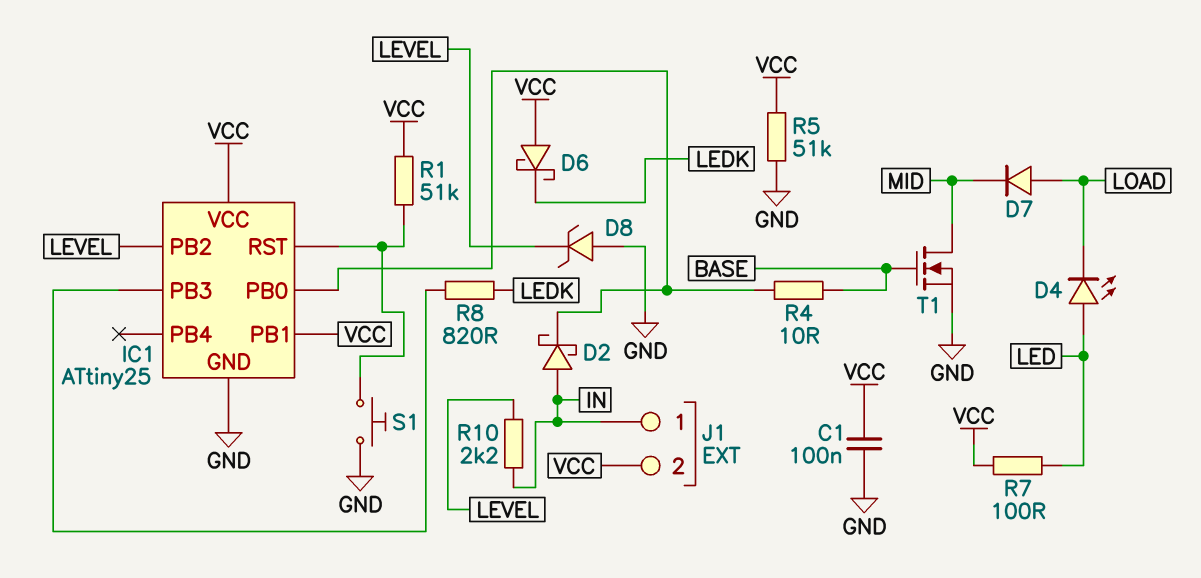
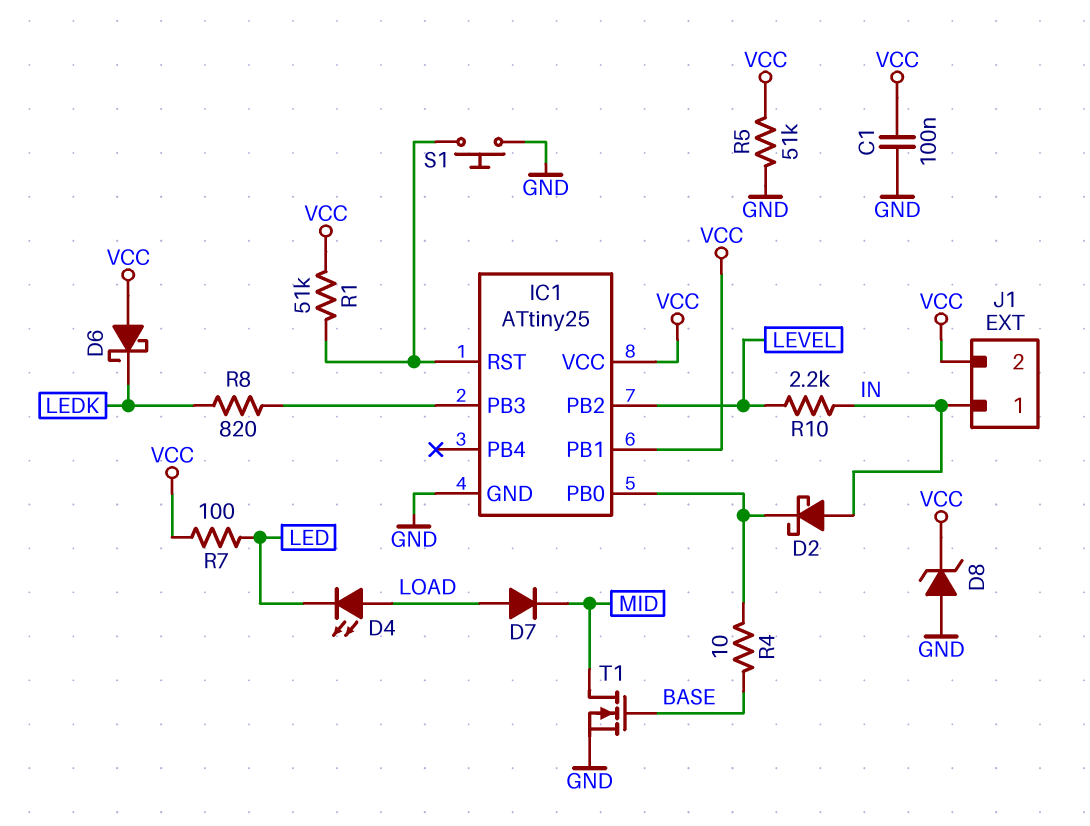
D4: LED (A LED, K LOAD) -> LED (A LOAD, K LED)
D8: zener (A GND, K LEVEL) -> zener (A GND, K VCC)

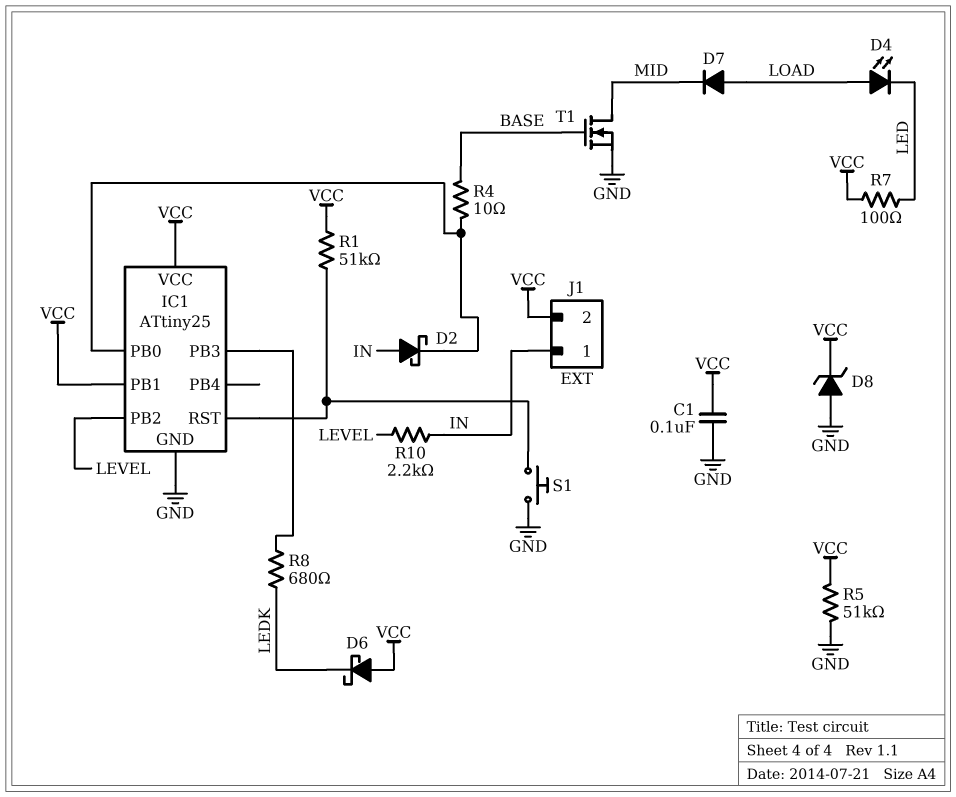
R8: 820 (IC1/PB3, LEDK) -> 680 (IC1/PB3, LEDK)

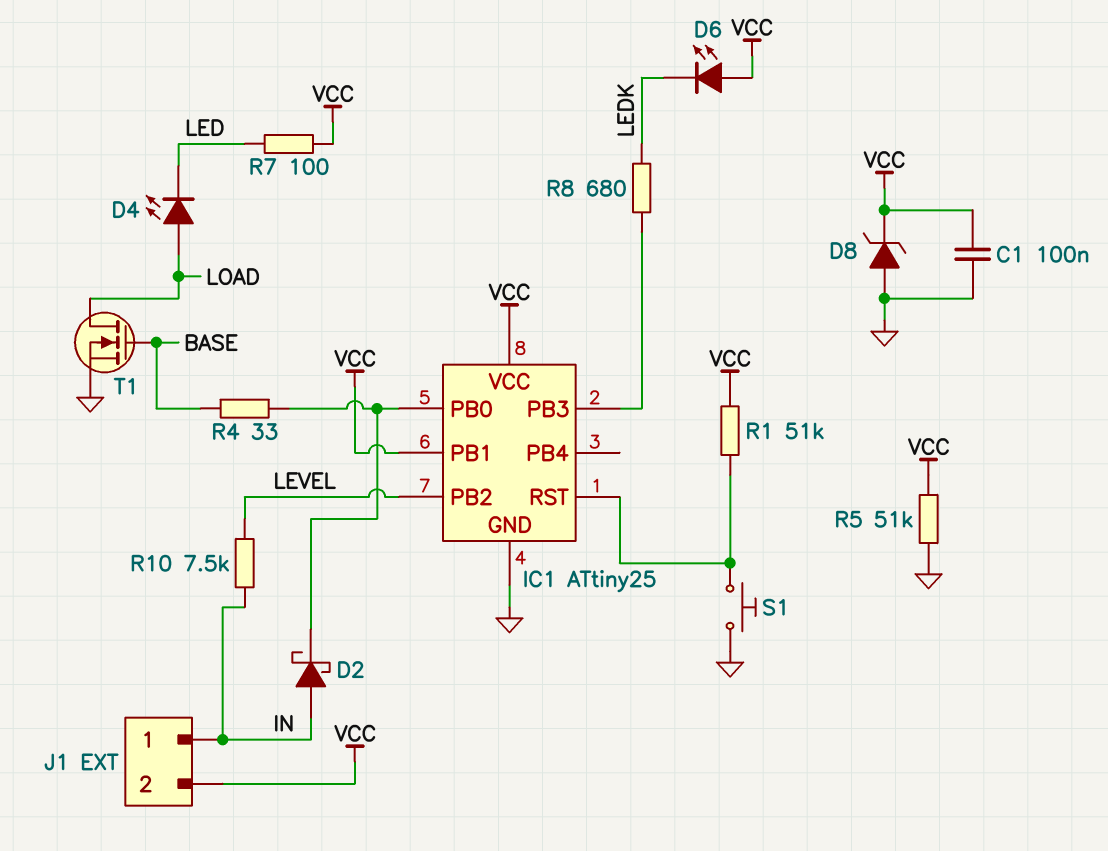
D6: schottky (A VCC, K LEDK) -> LED (A VCC, K LEDK)
D7: diode (A LOAD, K MID) -> none
R4: 10 (BASE, IC1/PB0) -> 33 (BASE, IC1/PB0)
R10: 2.2k (IN, LEVEL) -> 7.5k (IN, LEVEL)
T1: NMOS (G BASE, D MID, S GND) -> NMOS (G BASE, D LOAD, S GND)

